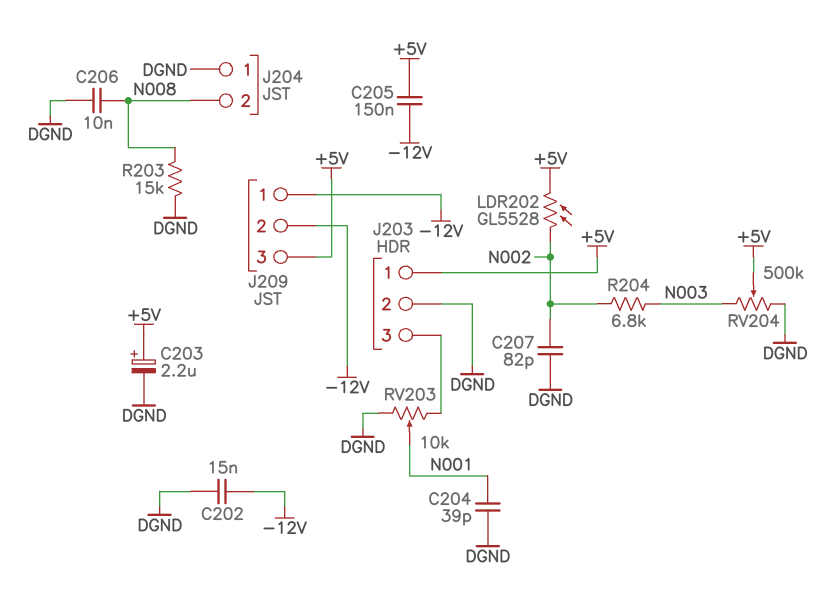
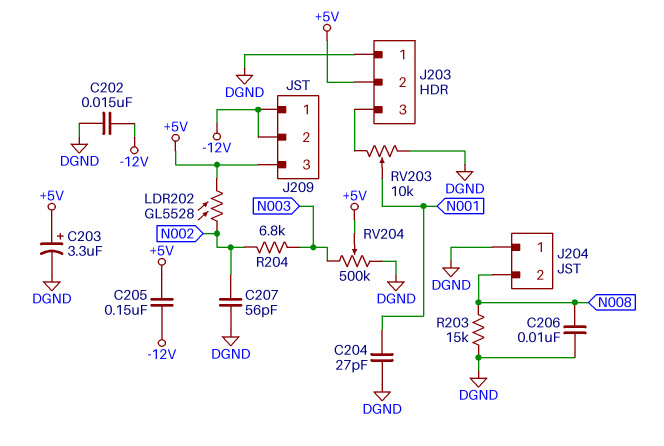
C203: 2.2uF (plus +5V, minus DGND) -> 3.3uF (plus +5V, minus DGND)
C204: 39pF (DGND, N001) -> 27pF (DGND, N001)
C207: 82pF (DGND, N002) -> 56pF (DGND, N002)
J203 pin 1: +5V -> DGND
J203 pin 2: DGND -> +5V

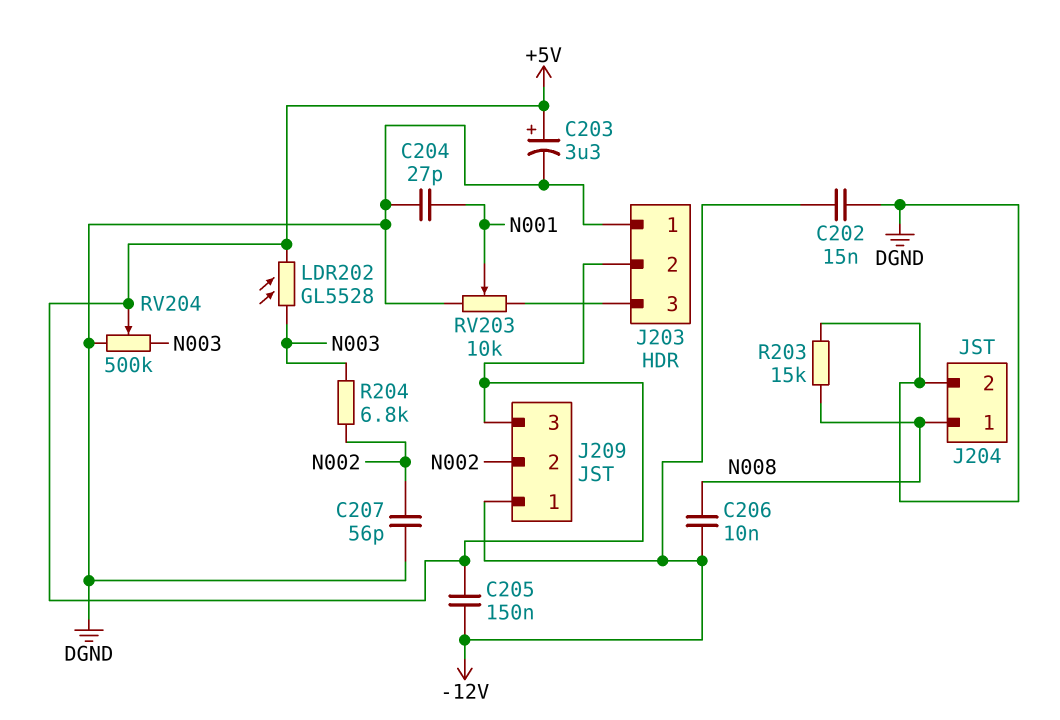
C206: 10nF (DGND, N008) -> 10nF (-12V, N008)
J204 pin 1: DGND -> N008
J204 pin 2: N008 -> DGND
J209 pin 2: -12V -> N002
LDR202: GL5528 (+5V, N002) -> GL5528 (+5V, N003)

